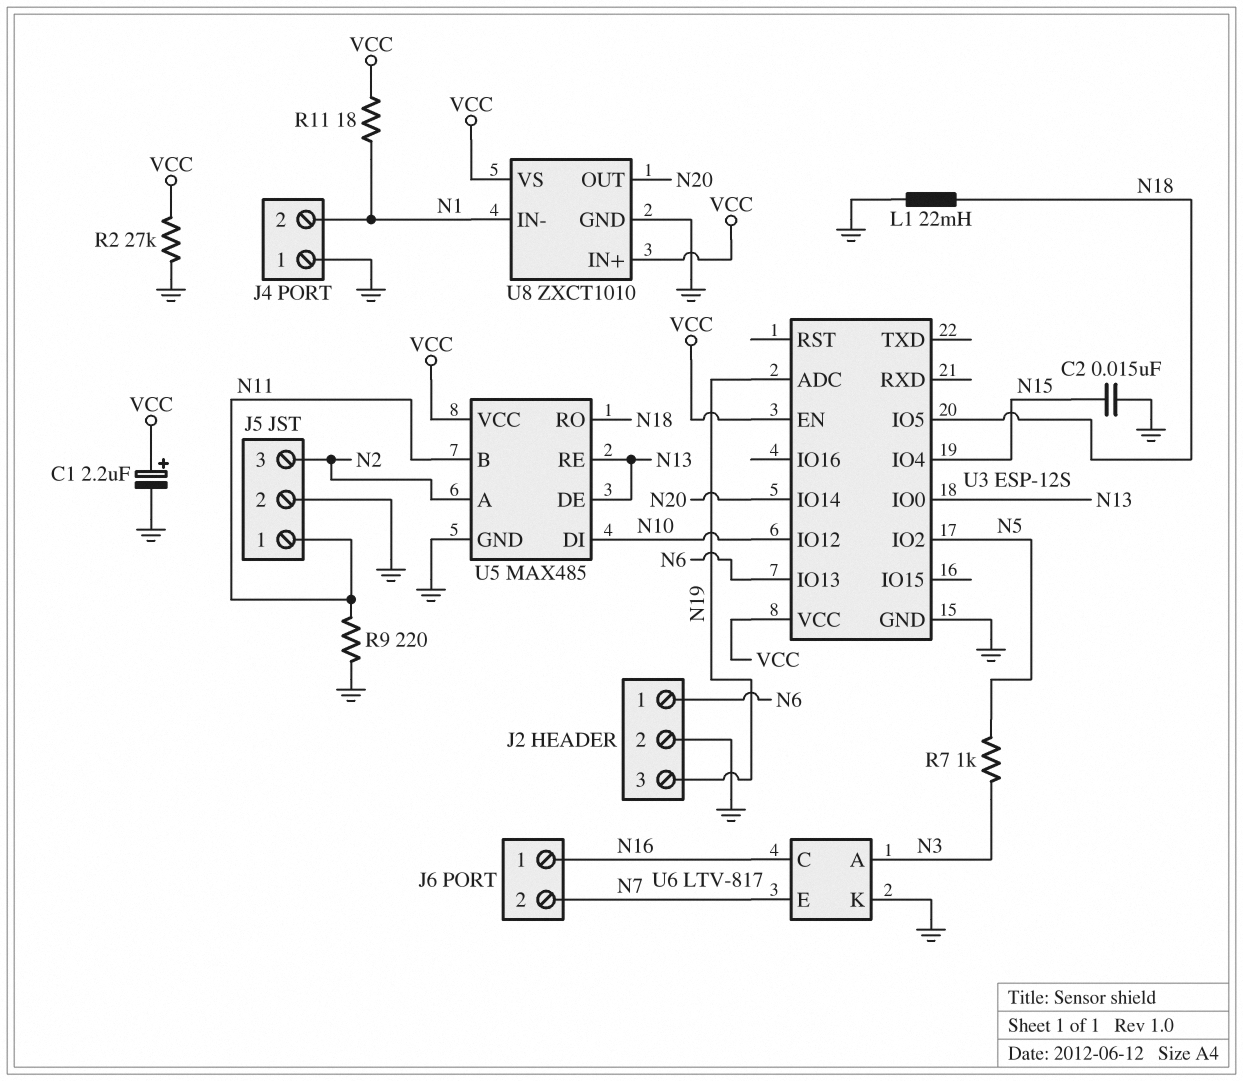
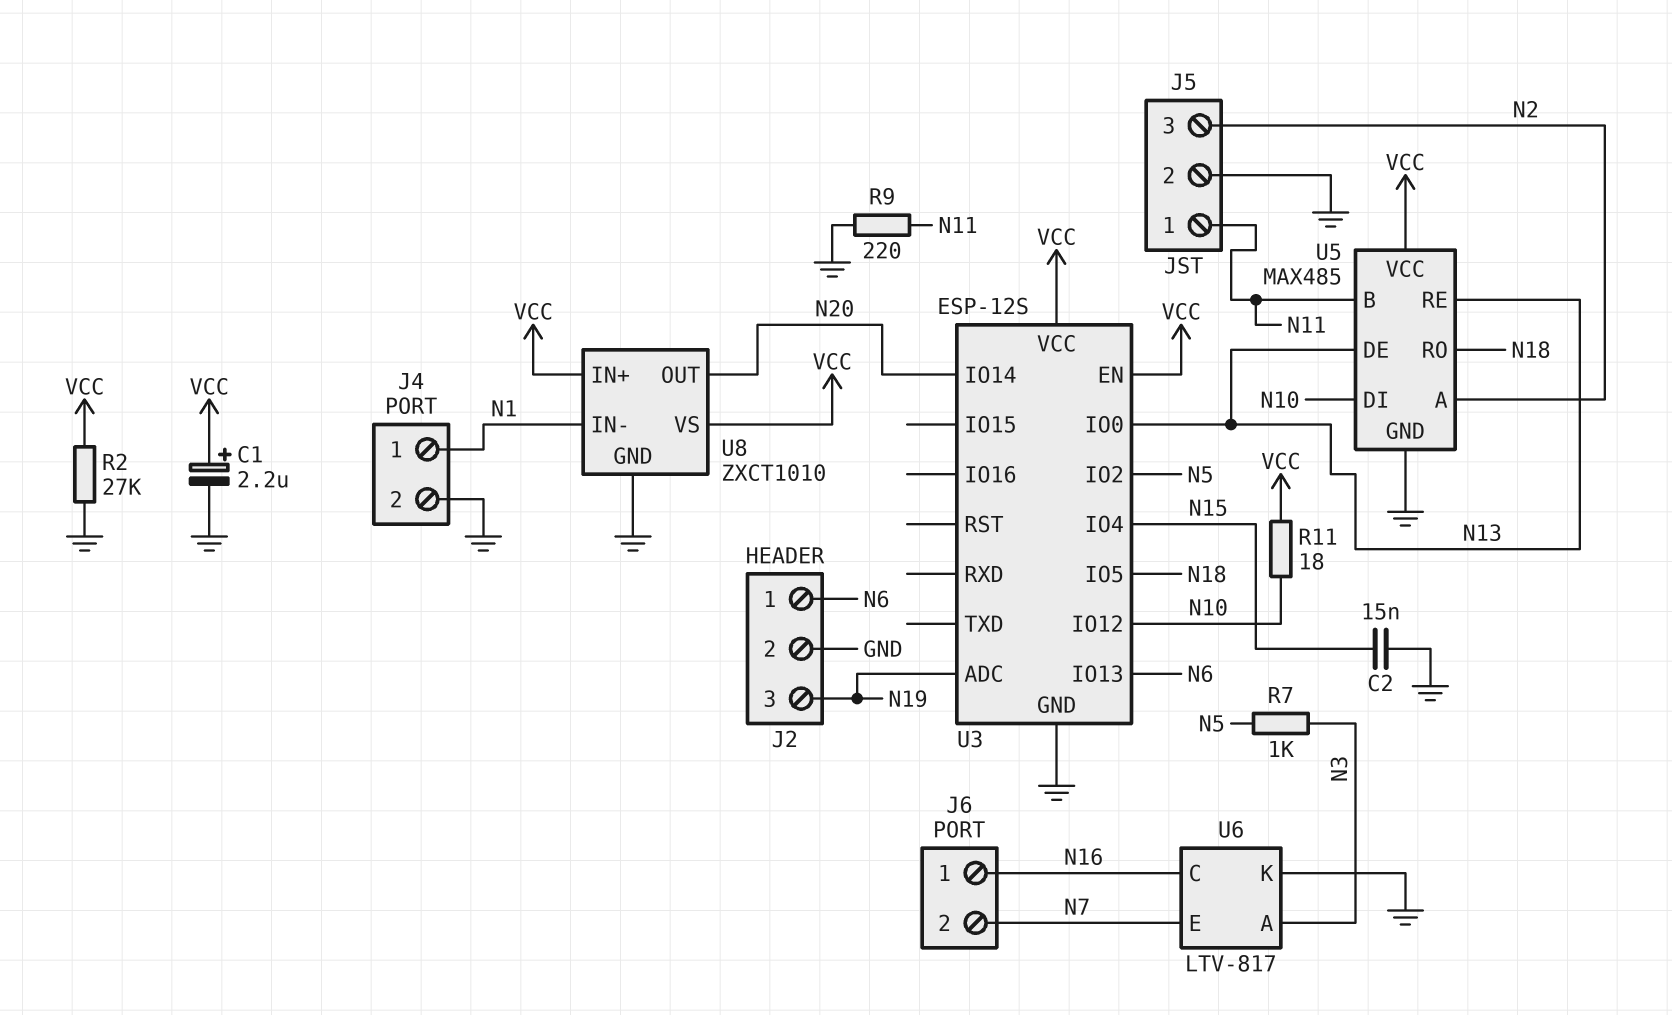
J4 pin 1: GND -> N1
J4 pin 2: N1 -> GND
L1: 22mH (GND, N18) -> none
R11: 18 (N1, VCC) -> 18 (N10, VCC)

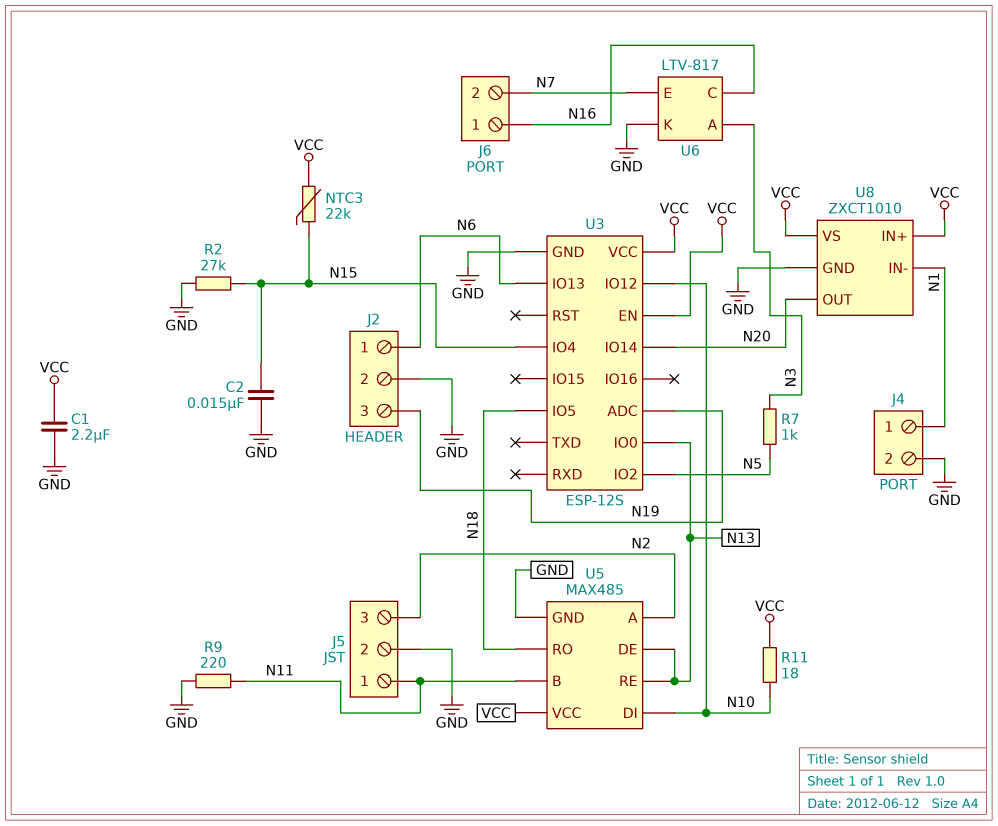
C1: 2.2uF (plus VCC, minus GND) -> 2.2uF (GND, VCC)
NTC3: none -> 22k (N15, VCC)
R2: 27k (GND, VCC) -> 27k (GND, N15)

